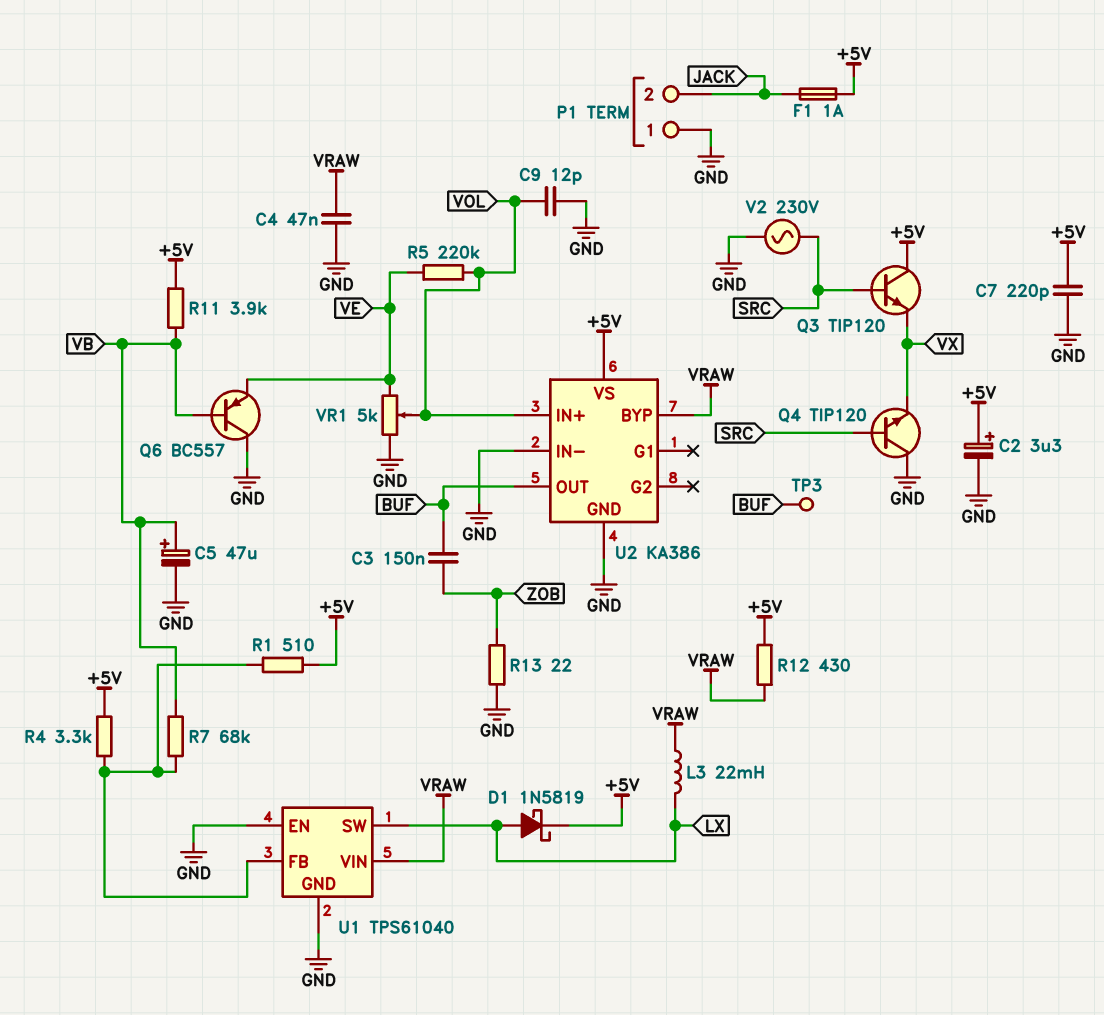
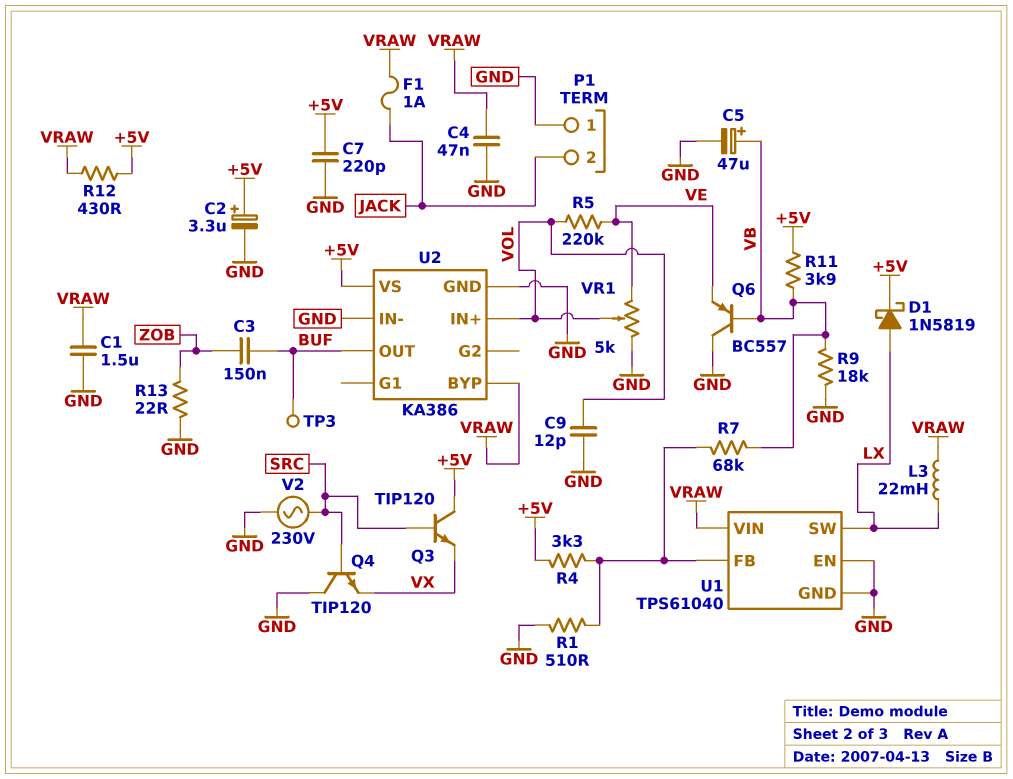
C1: none -> 1.5uF (GND, VRAW)
F1: 1A (+5V, JACK) -> 1A (JACK, VRAW)
R1: 510 (+5V, U1/FB) -> 510 (GND, U1/FB)
R9: none -> 18k (GND, VB)

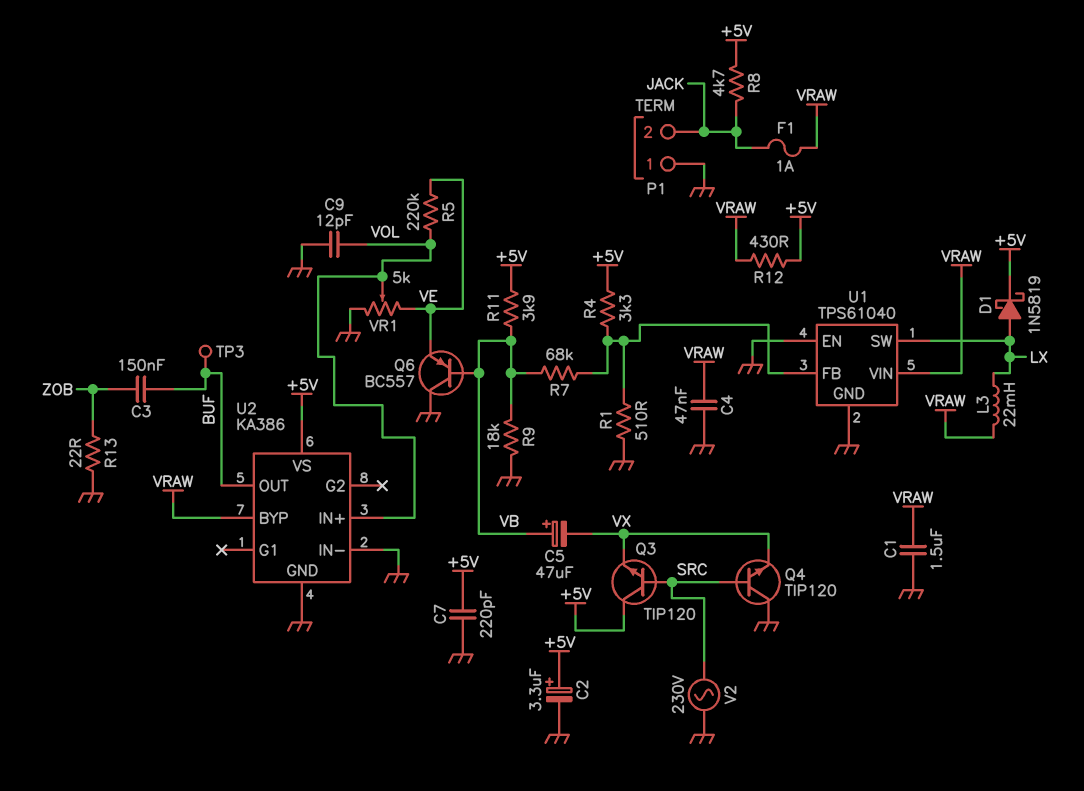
C5: 47uF (plus VB, minus GND) -> 47uF (plus VB, minus VX)
R8: none -> 4.7k (+5V, JACK)

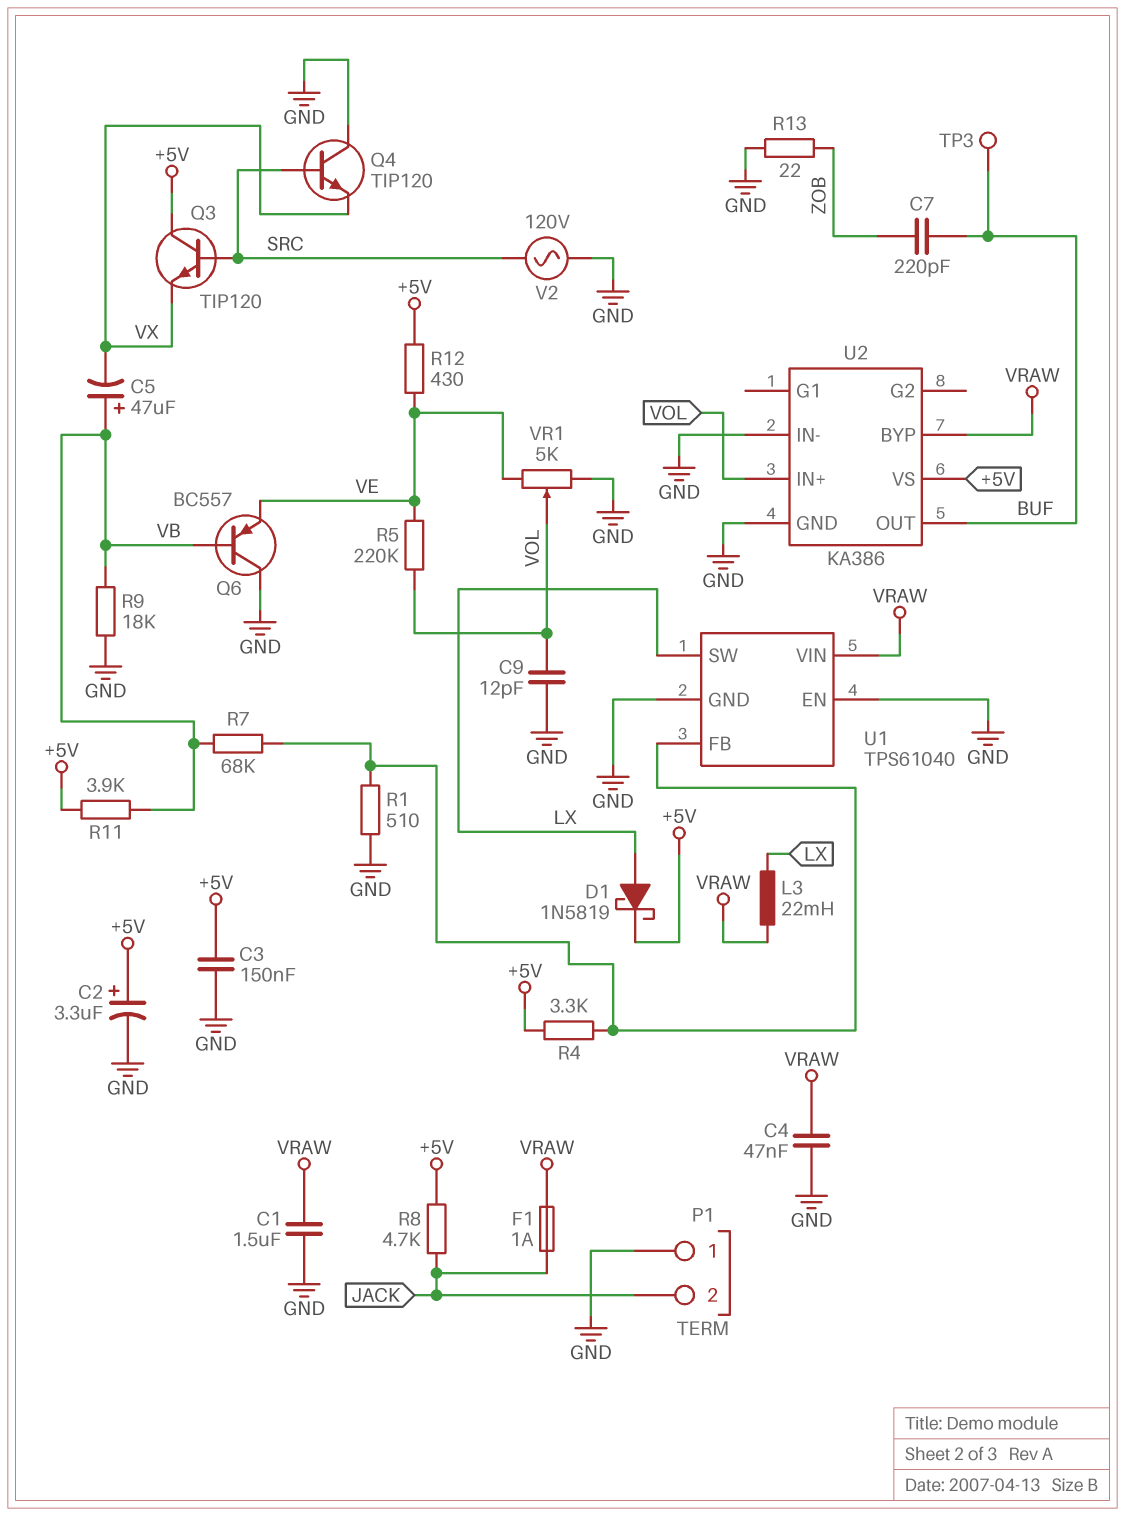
C3: 150nF (BUF, ZOB) -> 150nF (+5V, GND)
C7: 220pF (+5V, GND) -> 220pF (BUF, ZOB)
R12: 430 (+5V, VRAW) -> 430 (+5V, VE)
V2: AC 230V (GND, SRC) -> AC 120V (GND, SRC)

